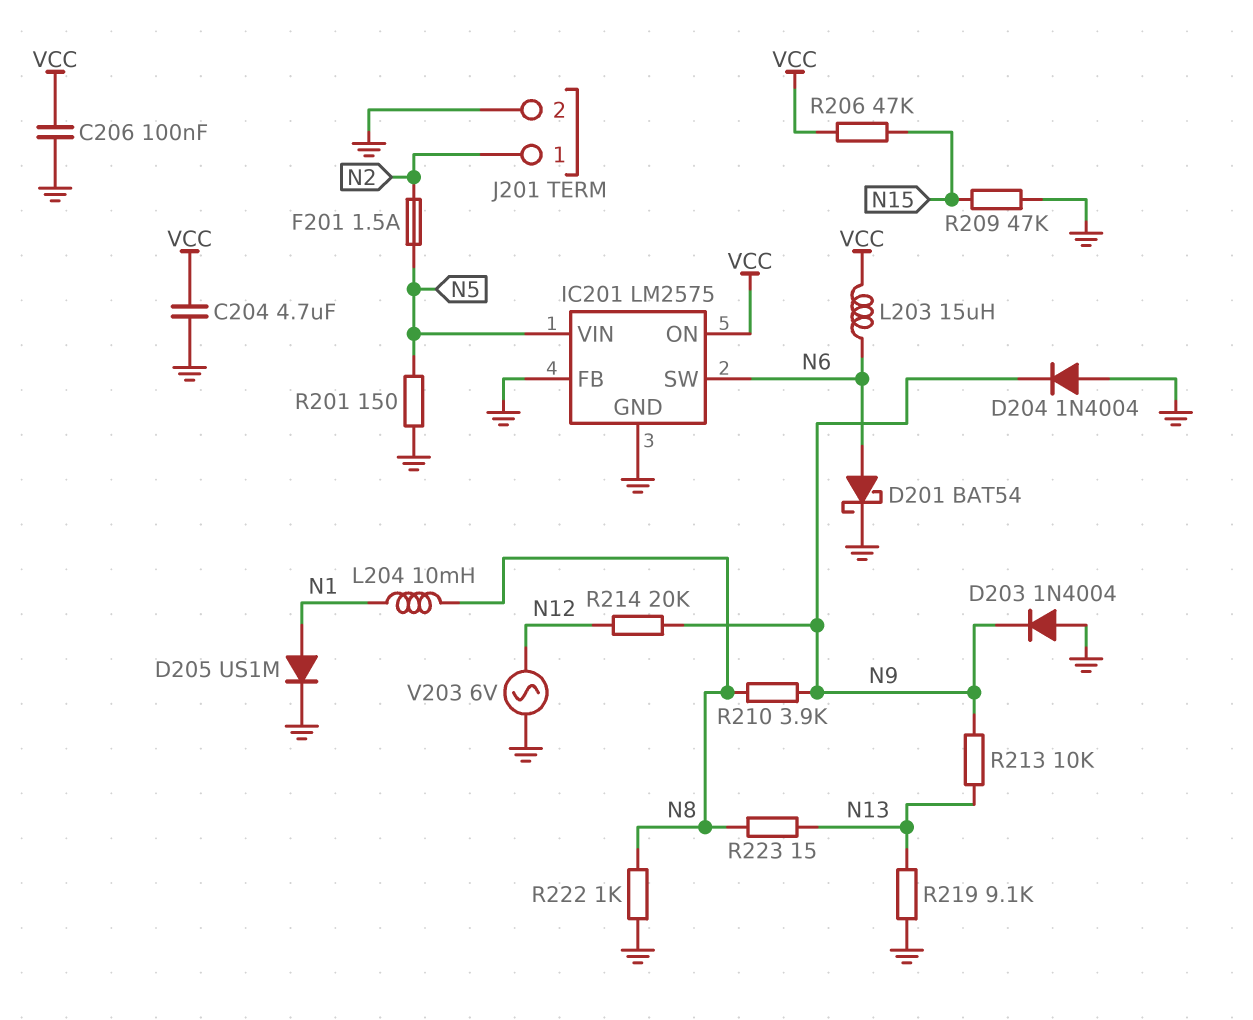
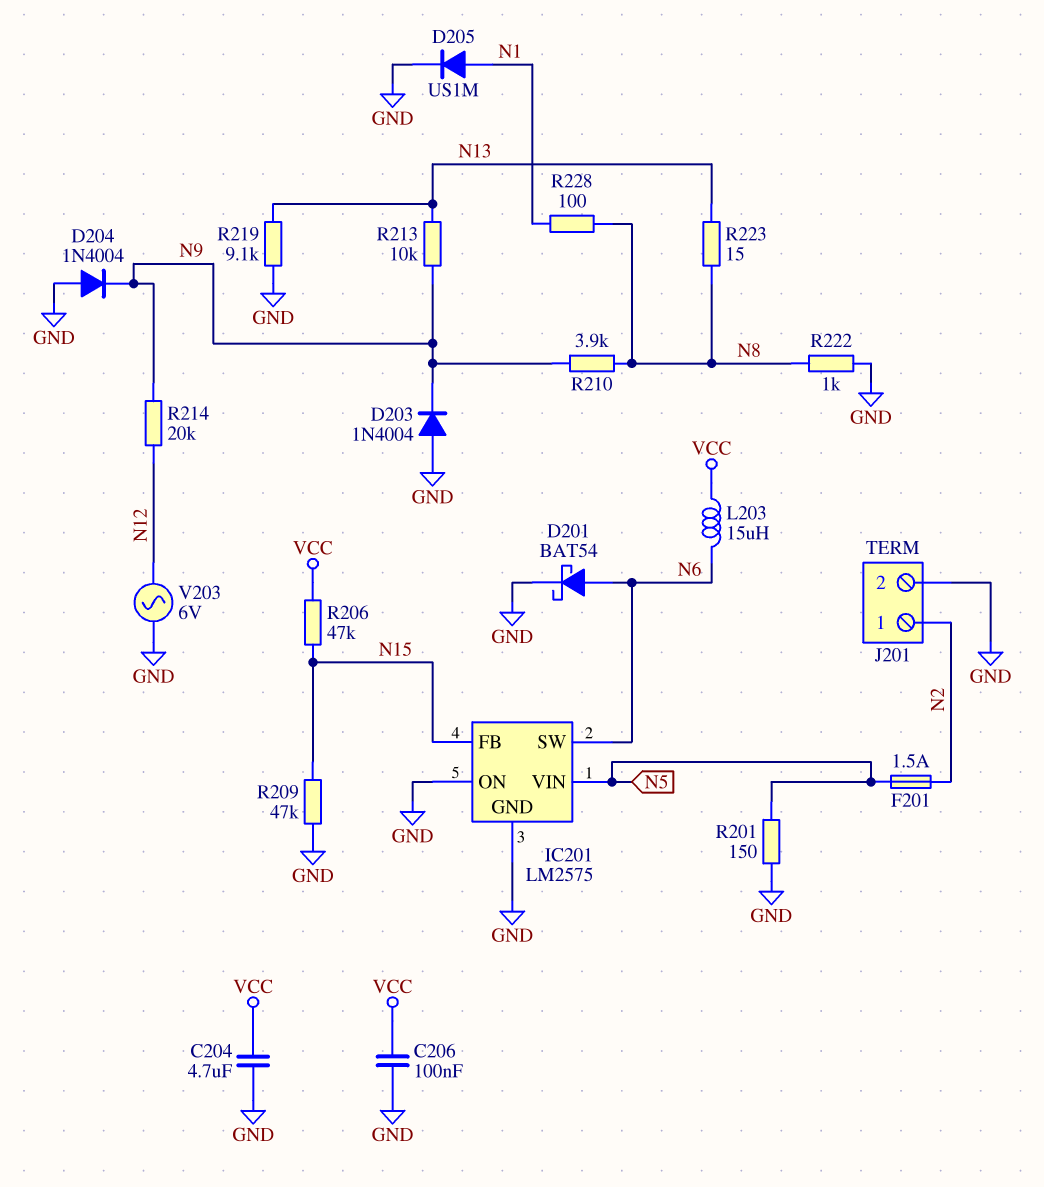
IC201 pin FB: GND -> N15
IC201 pin ON: VCC -> GND
L204: 10mH (N1, N8) -> none
R228: none -> 100 (N1, N8)

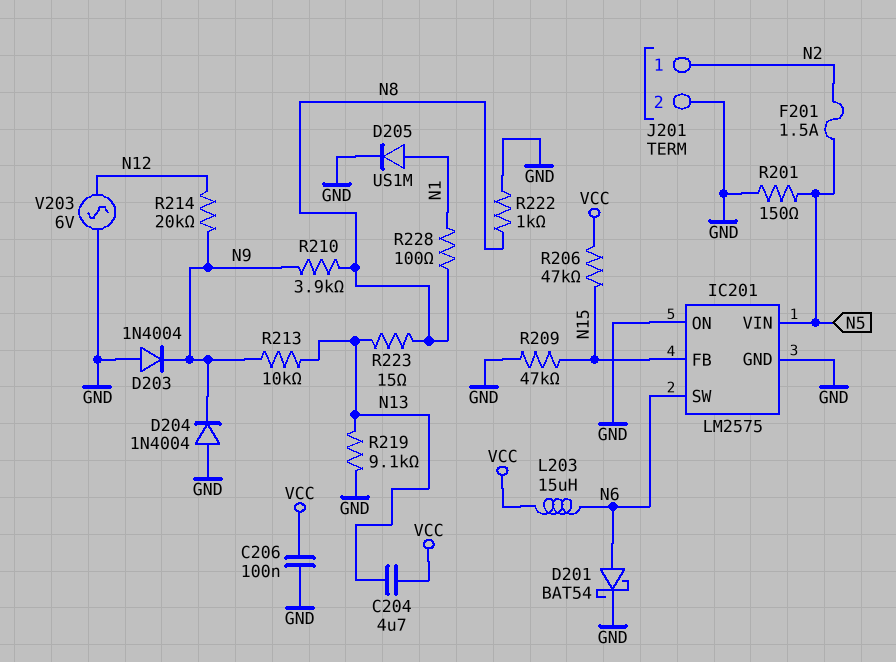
C204: 4.7uF (GND, VCC) -> 4.7uF (N13, VCC)

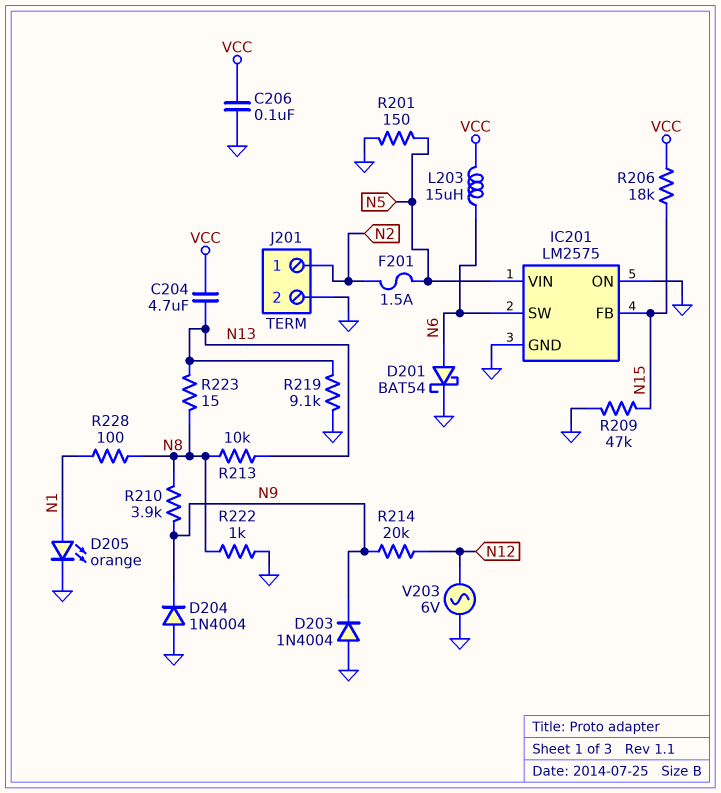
D205: diode US1M (A N1, K GND) -> LED orange (A N1, K GND)
R206: 47k (N15, VCC) -> 18k (N15, VCC)
R213: 10k (N9, N13) -> 10k (N8, N13)

